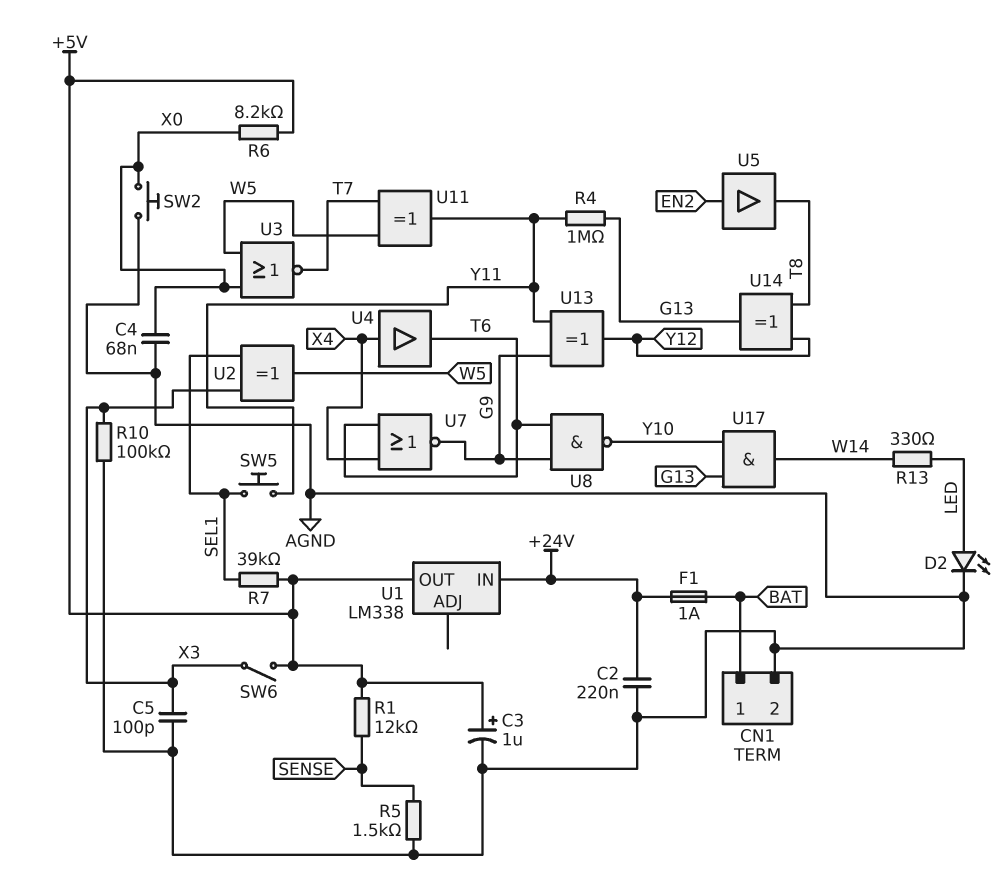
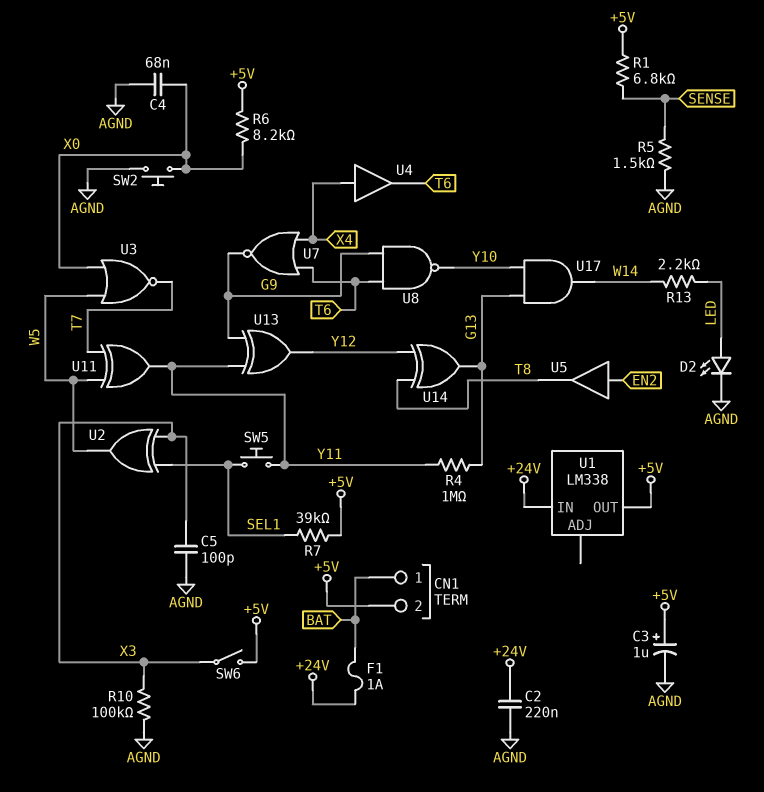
CN1 pin 2: AGND -> +5V
R1: 12k (+5V, SENSE) -> 6.8k (+5V, SENSE)
R13: 330 (LED, W14) -> 2.2k (LED, W14)

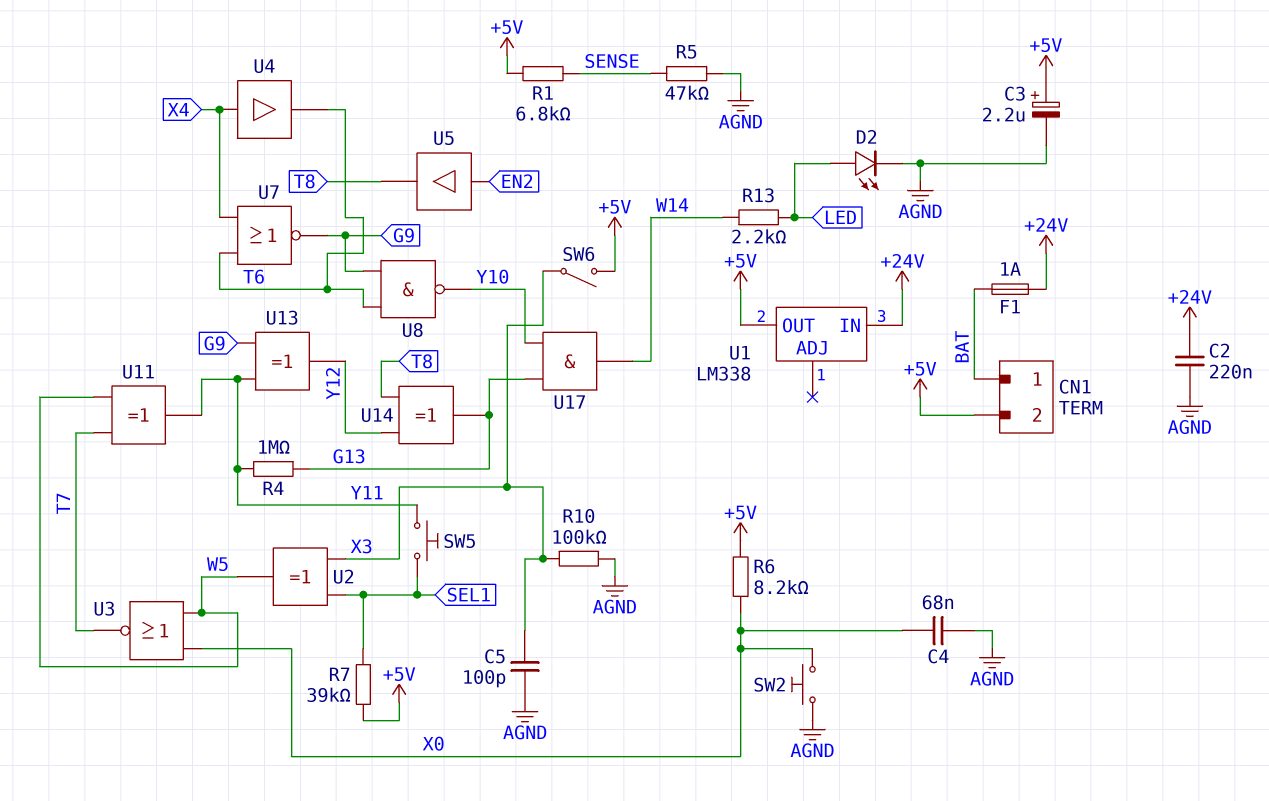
C3: 1uF (plus +5V, minus AGND) -> 2.2uF (plus +5V, minus AGND)
R5: 1.5k (AGND, SENSE) -> 47k (AGND, SENSE)

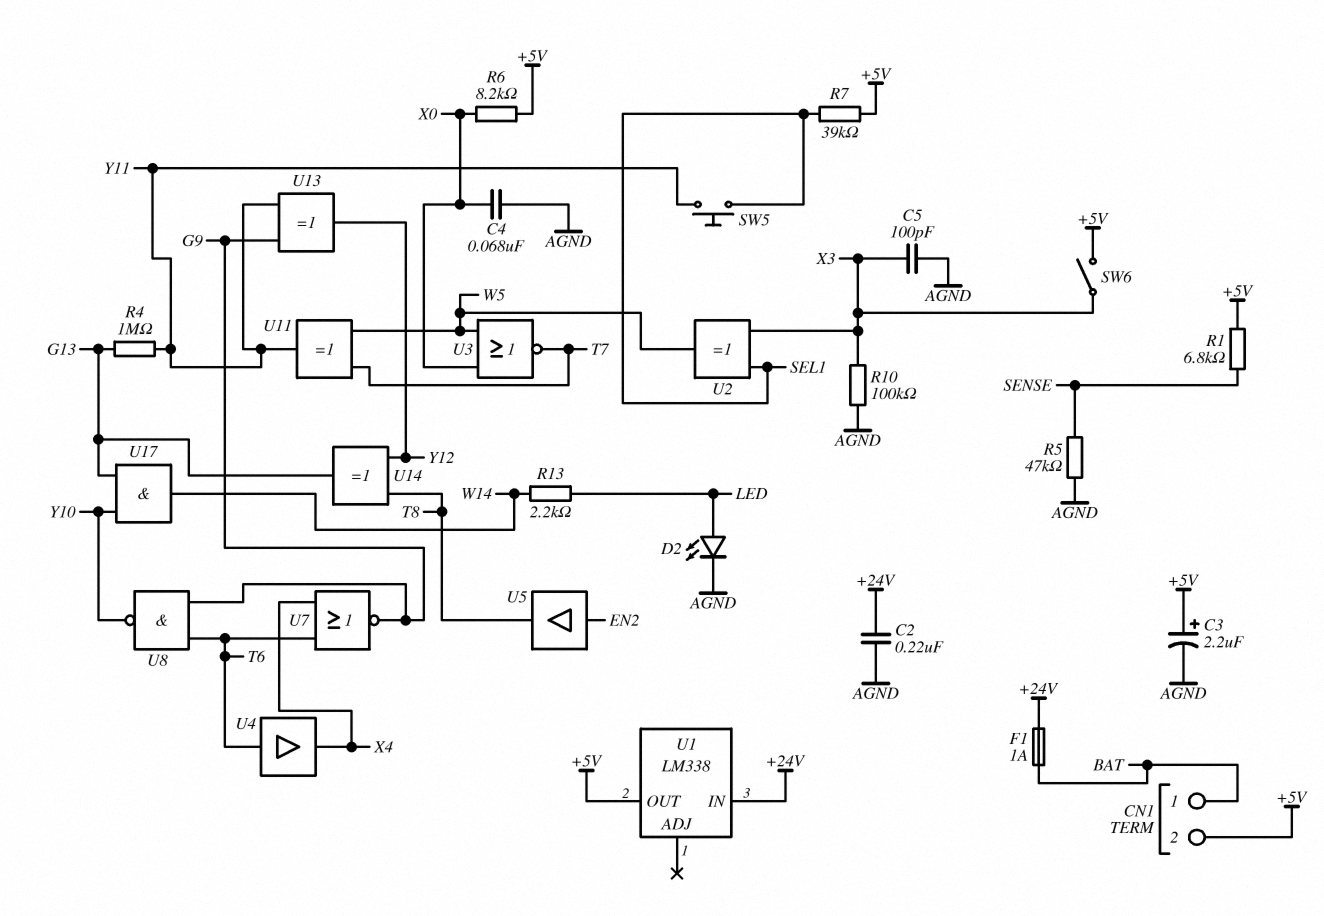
SW2: button (AGND, X0) -> none
U4: buffer (in X4, out T6) -> buffer (in T6, out X4)

